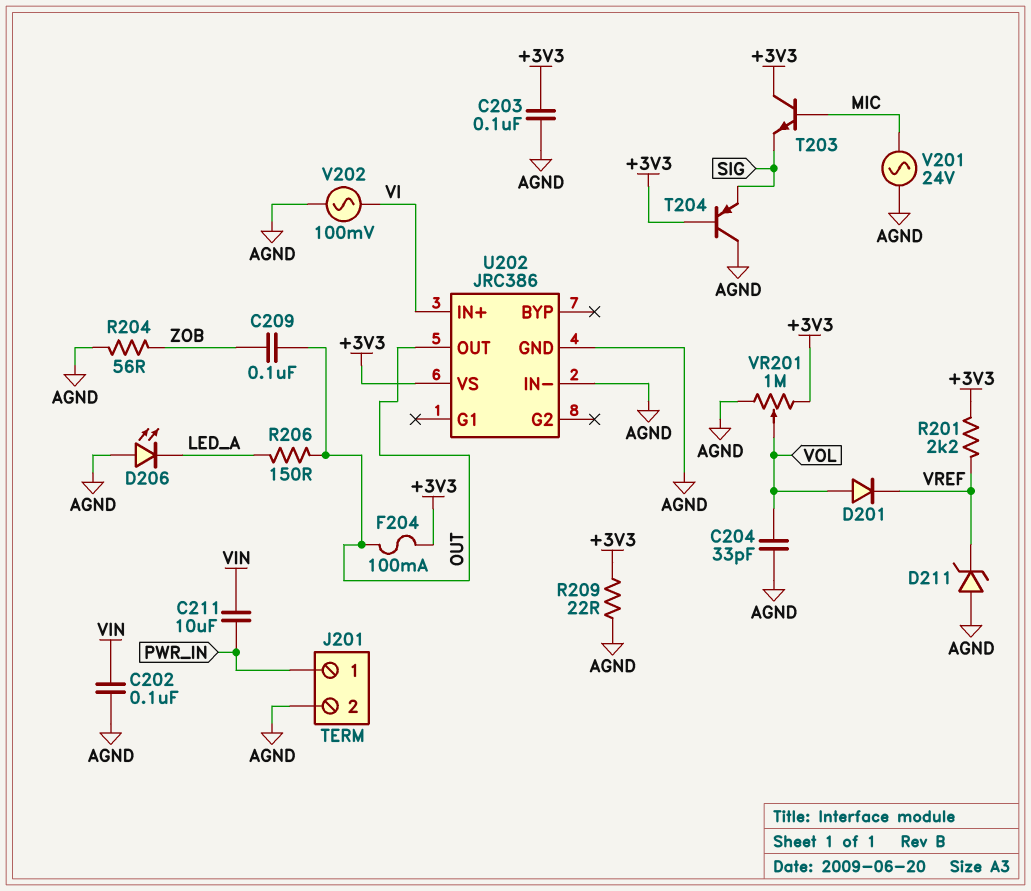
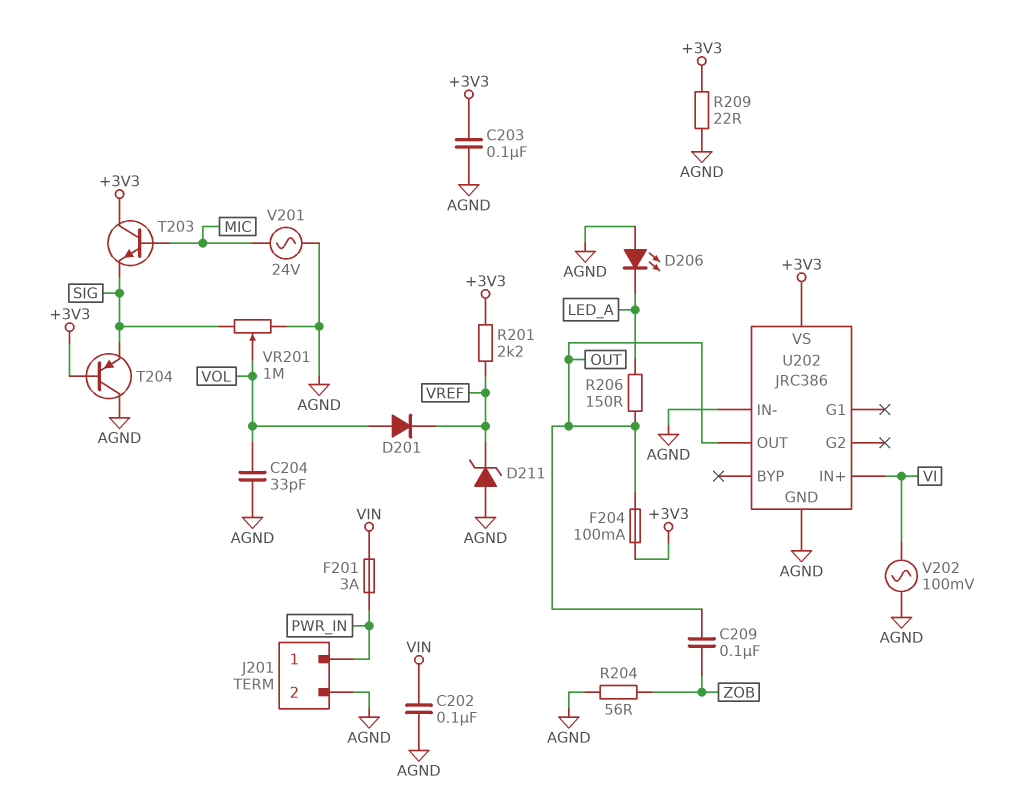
C211: 10uF (PWR_IN, VIN) -> none
F201: none -> 3A (PWR_IN, VIN)
VR201: 1M (+3V3, AGND, wiper VOL) -> 1M (AGND, SIG, wiper VOL)

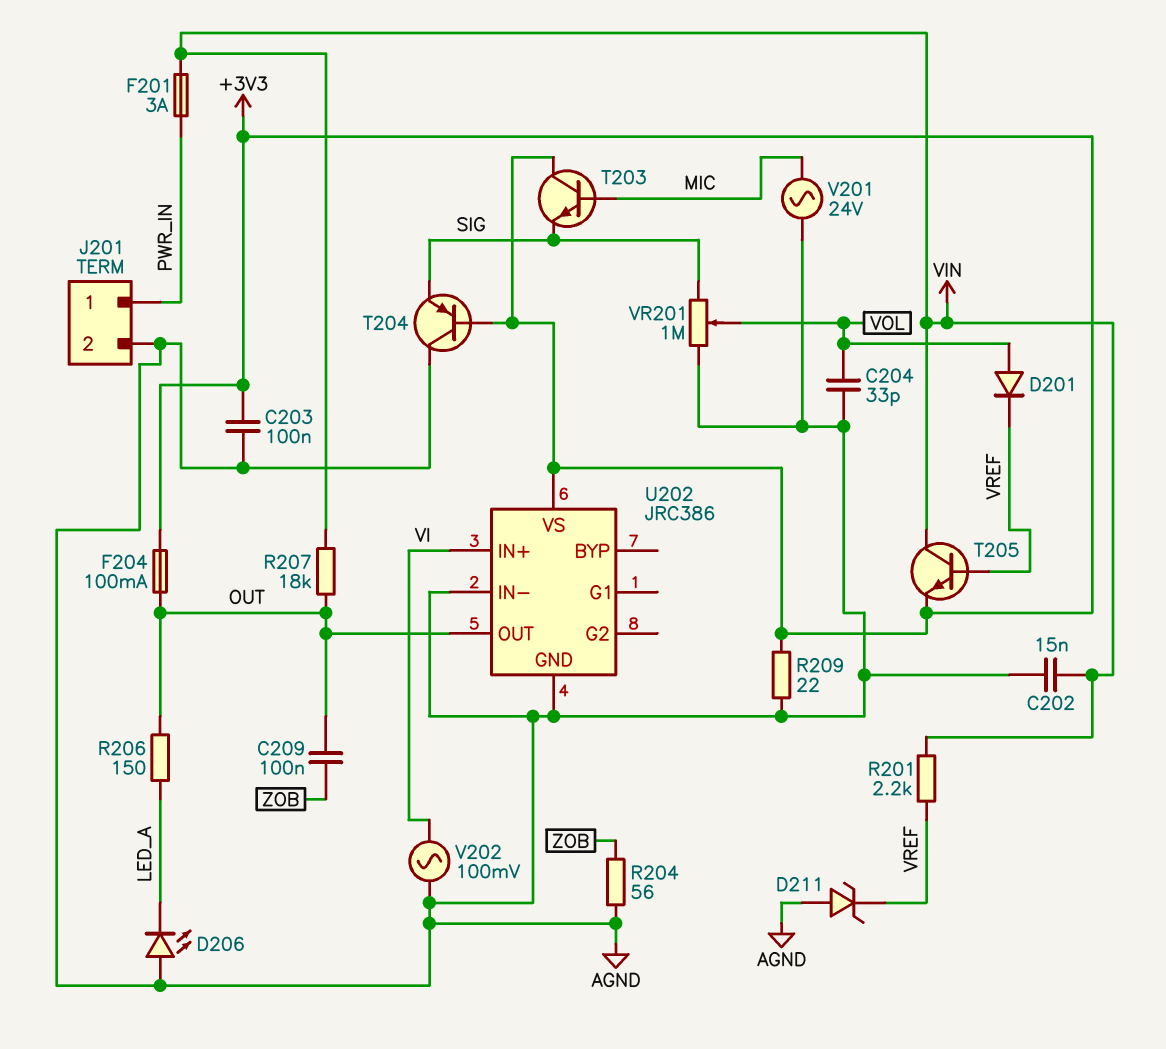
C202: 100nF (AGND, VIN) -> 15nF (AGND, VIN)
R201: 2.2k (+3V3, VREF) -> 2.2k (VIN, VREF)
R207: none -> 18k (OUT, VIN)
T205: none -> NPN (B VREF, C VIN, E +3V3)

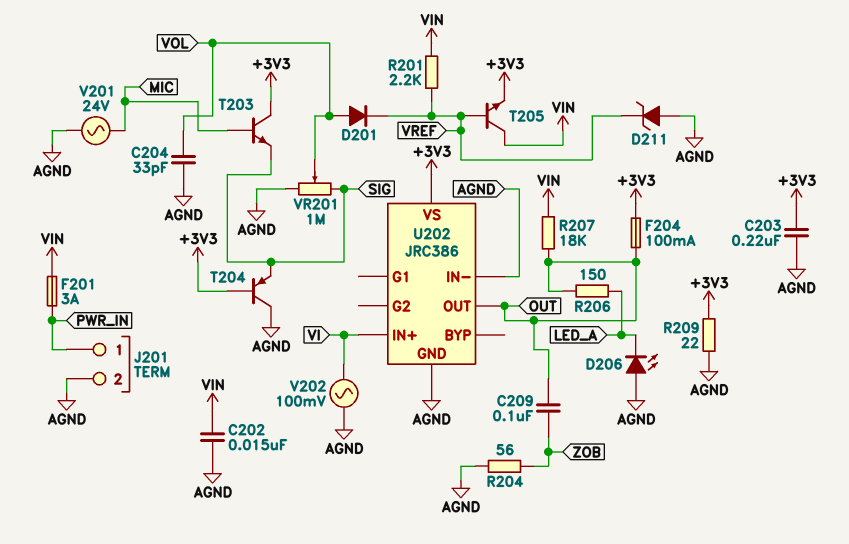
C203: 100nF (+3V3, AGND) -> 220nF (+3V3, AGND)

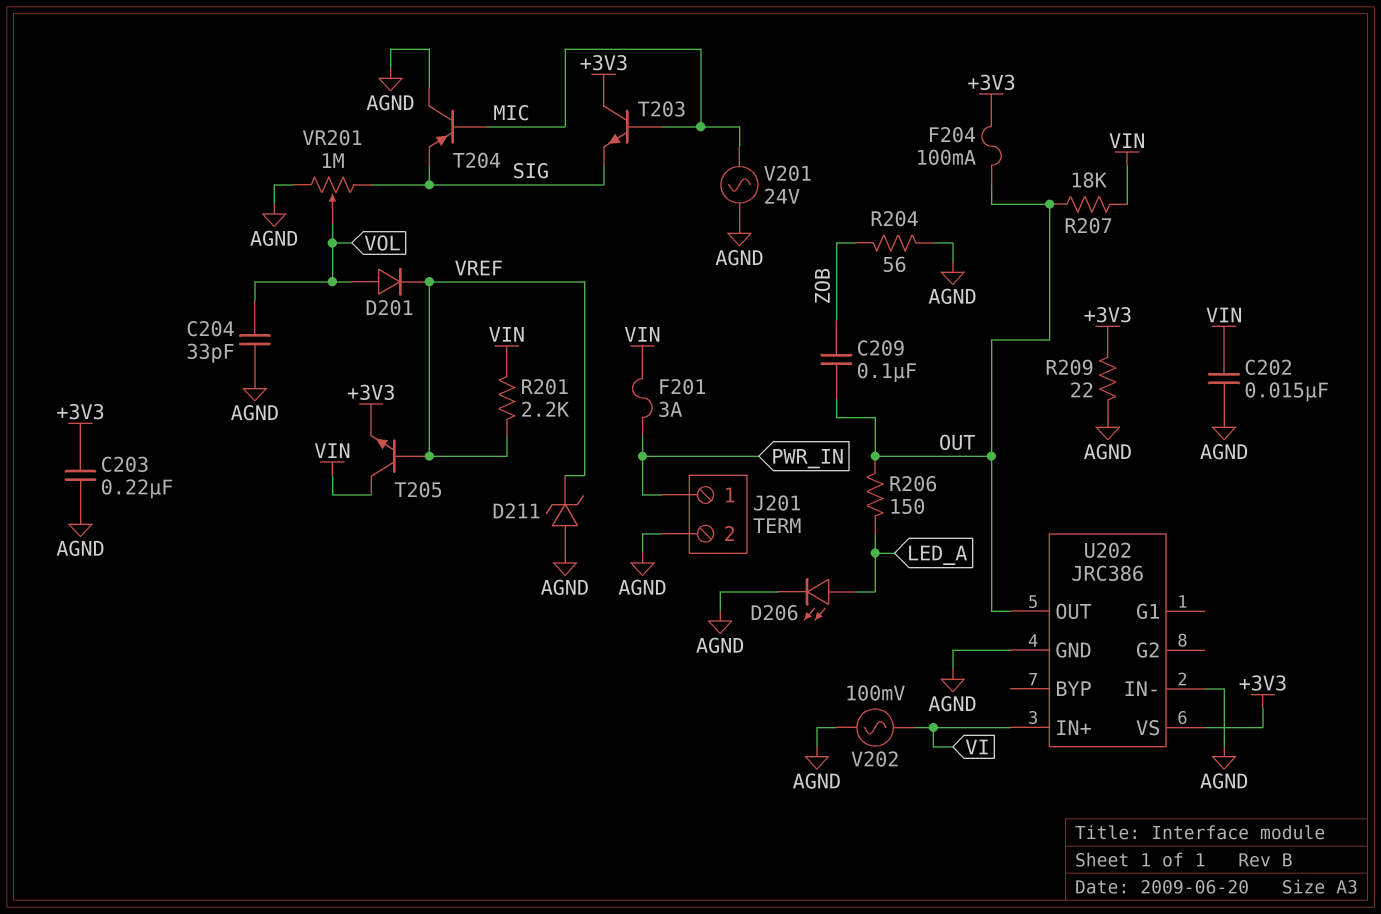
D206: LED (A AGND, K LED_A) -> LED (A LED_A, K AGND)
T204: PNP (B +3V3, C AGND, E SIG) -> PNP (B MIC, C AGND, E SIG)

